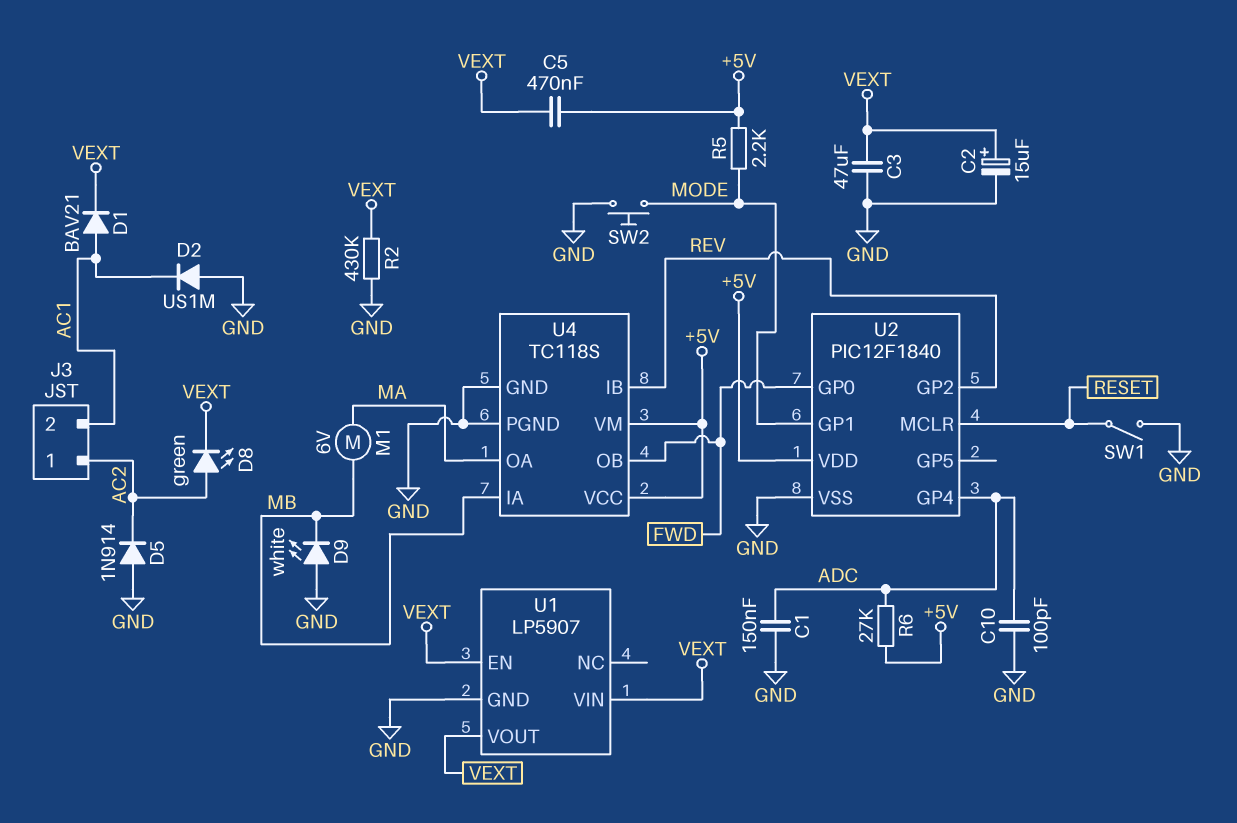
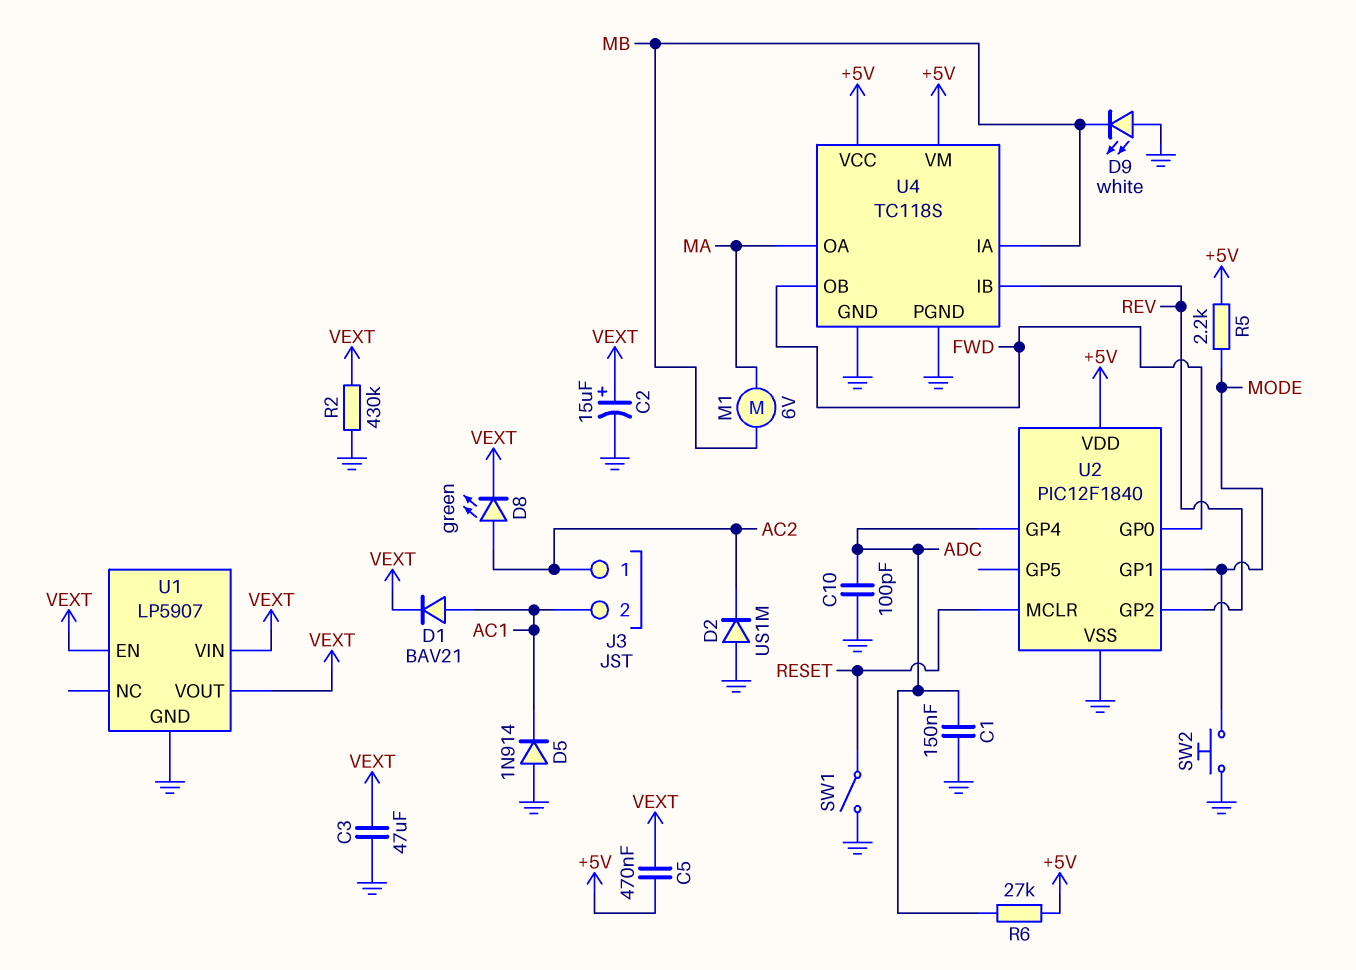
D2: diode US1M (A GND, K AC1) -> diode US1M (A GND, K AC2)
D5: diode 1N914 (A GND, K AC2) -> diode 1N914 (A GND, K AC1)

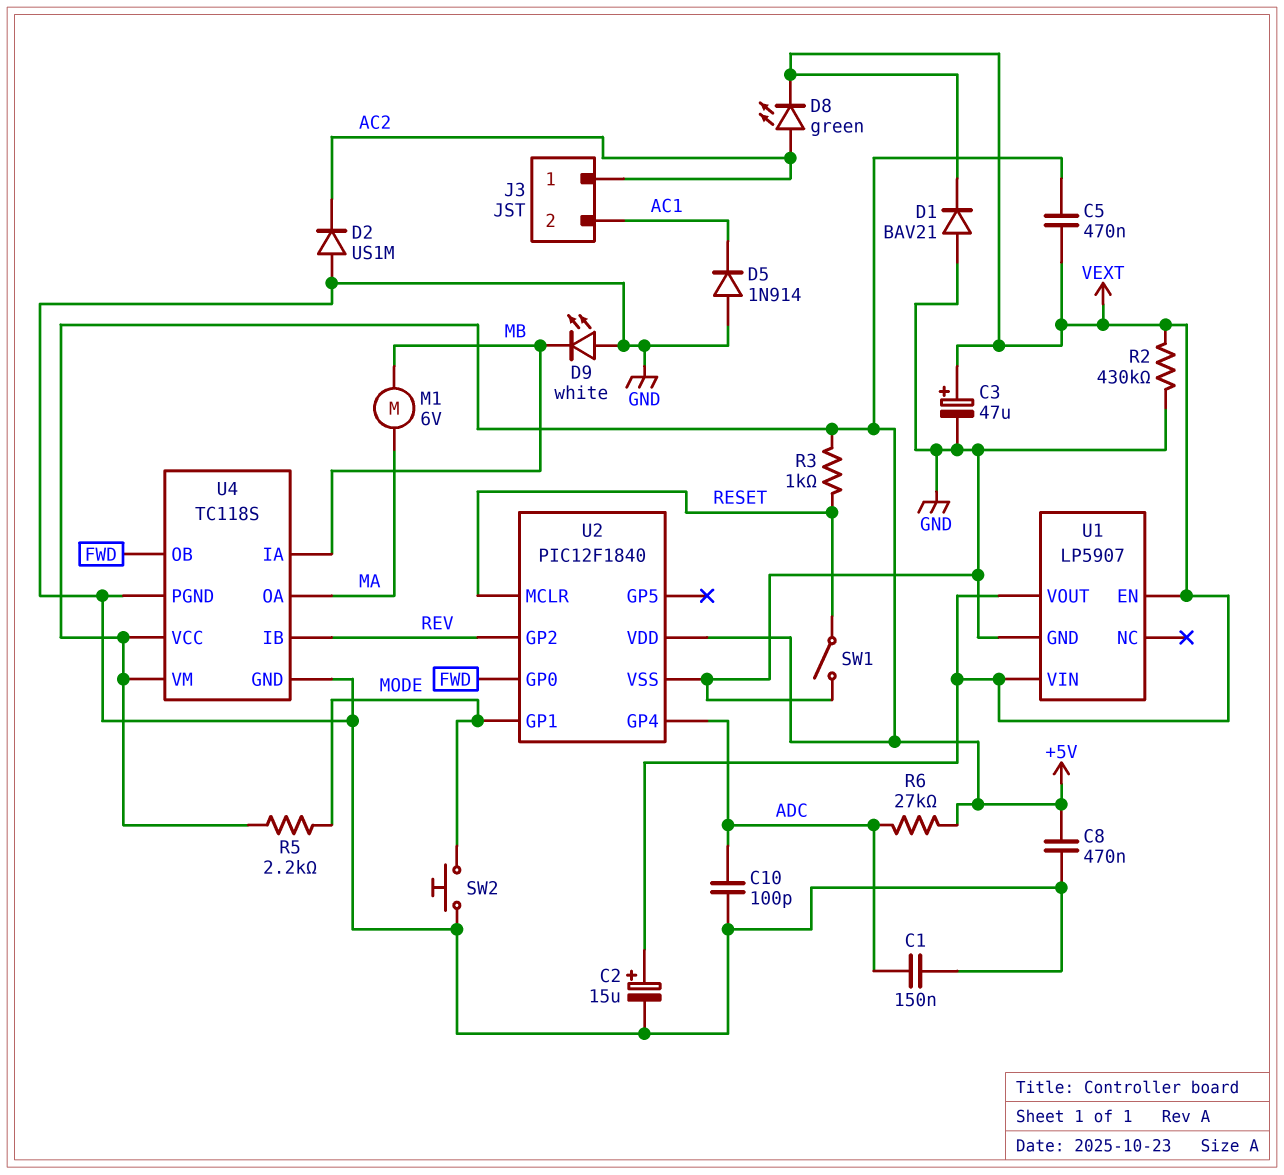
C3: 47uF (GND, VEXT) -> 47uF (plus VEXT, minus GND)
C8: none -> 470nF (+5V, GND)
D1: diode BAV21 (A AC1, K VEXT) -> diode BAV21 (A GND, K VEXT)
R3: none -> 1k (+5V, RESET)

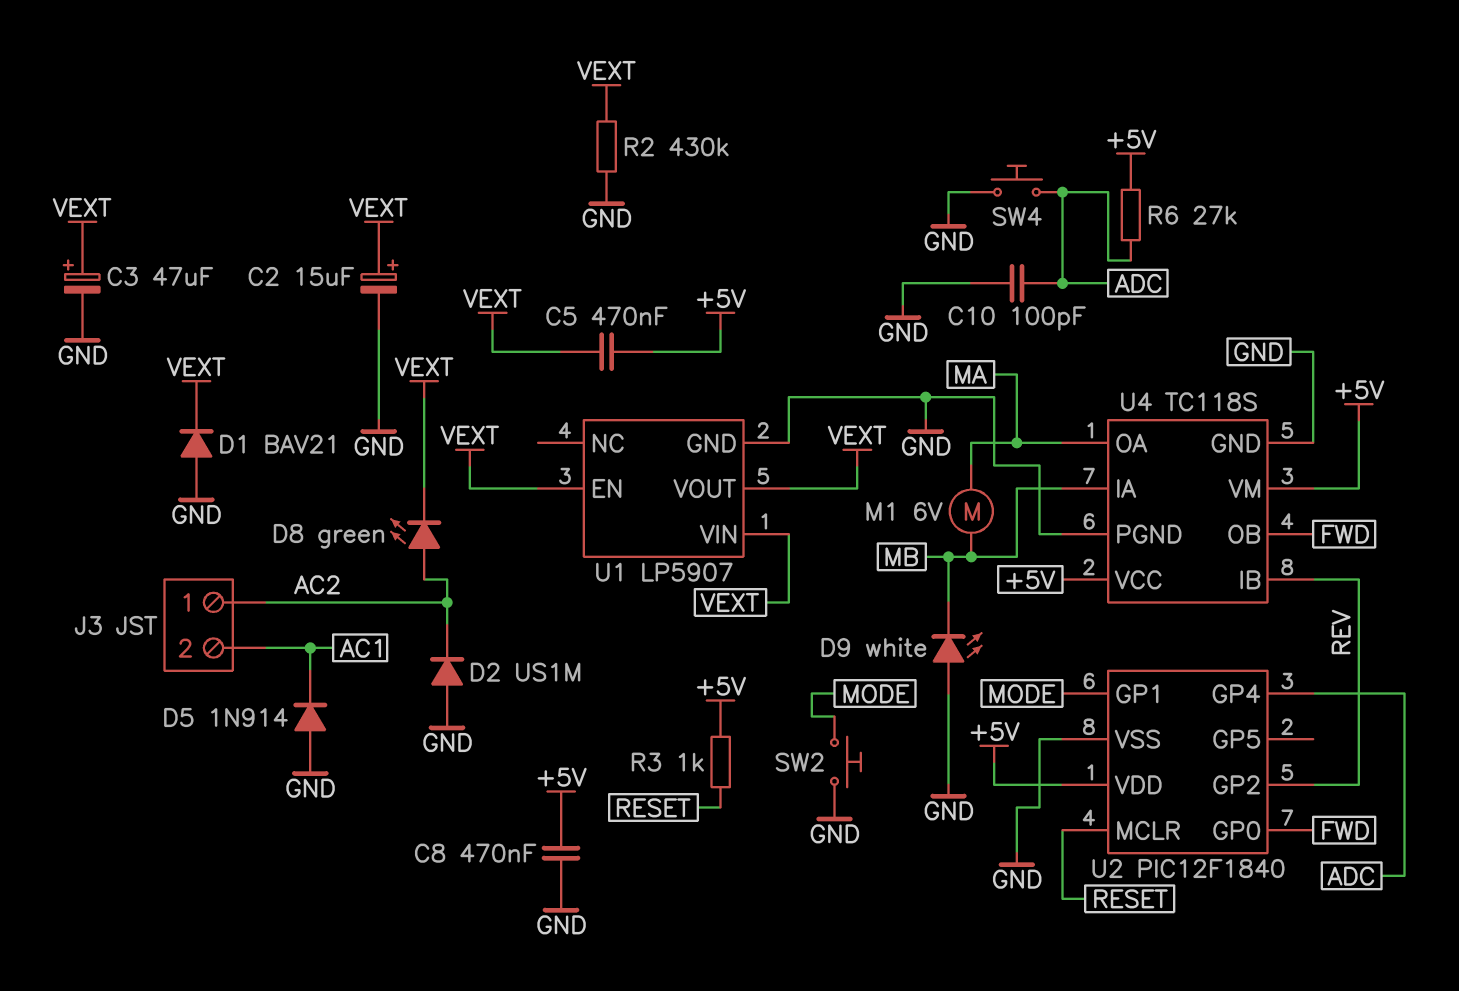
C1: 150nF (ADC, GND) -> none
R5: 2.2k (+5V, MODE) -> none
SW1: switch (GND, RESET) -> none
SW4: none -> button (ADC, GND)

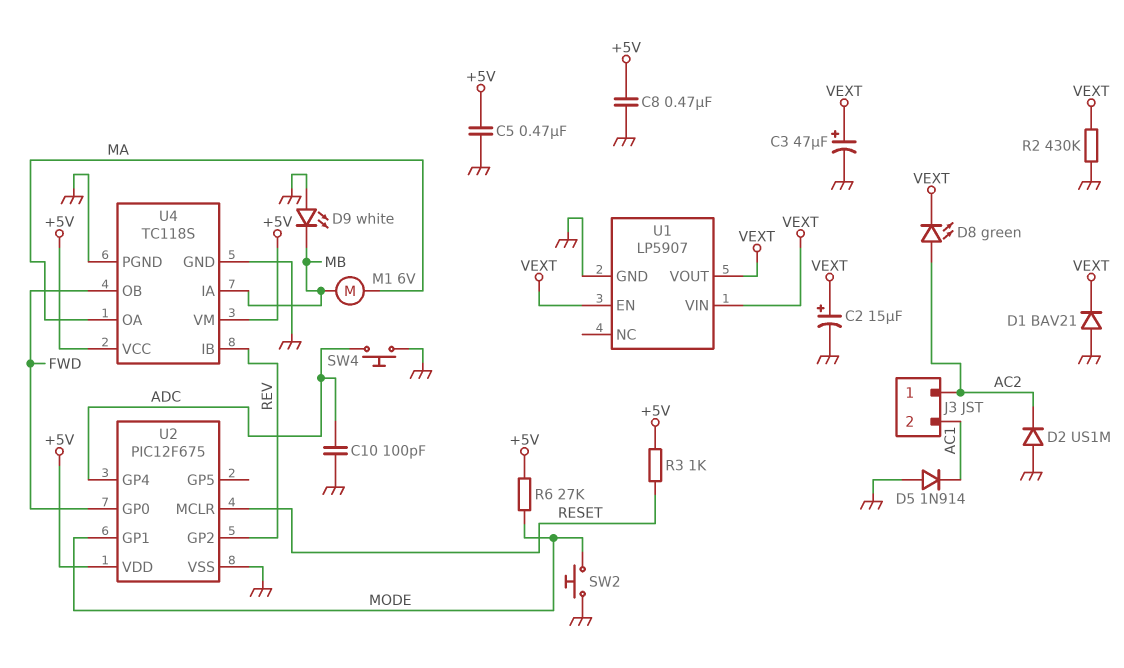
C5: 470nF (+5V, VEXT) -> 470nF (+5V, GND)
R6: 27k (+5V, ADC) -> 27k (+5V, MODE)
U2: PIC12F1840 -> PIC12F675

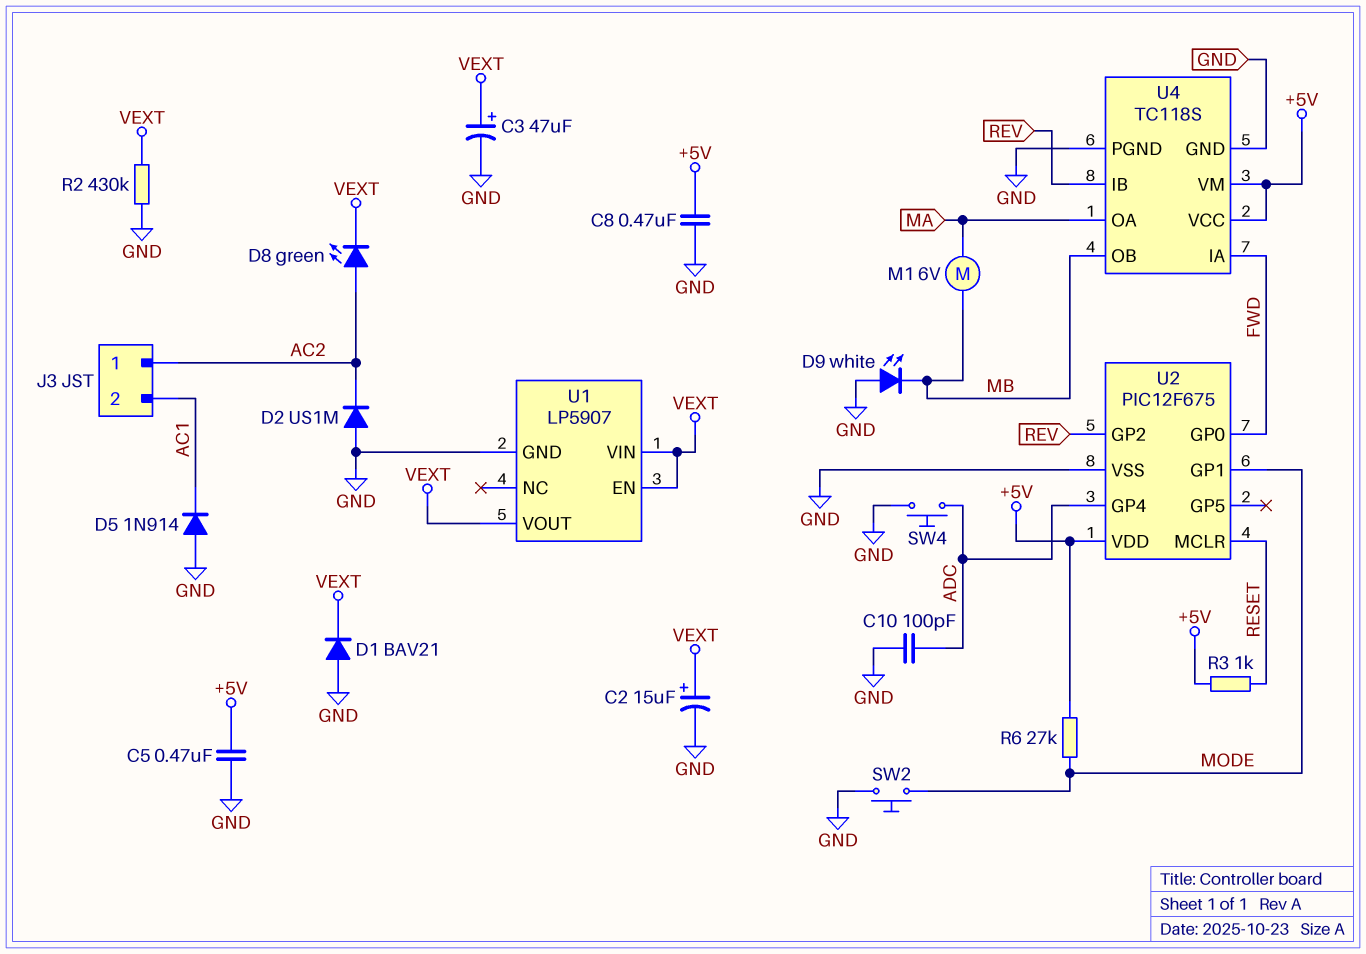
U4 pin IA: MB -> FWD
U4 pin OB: FWD -> MB

